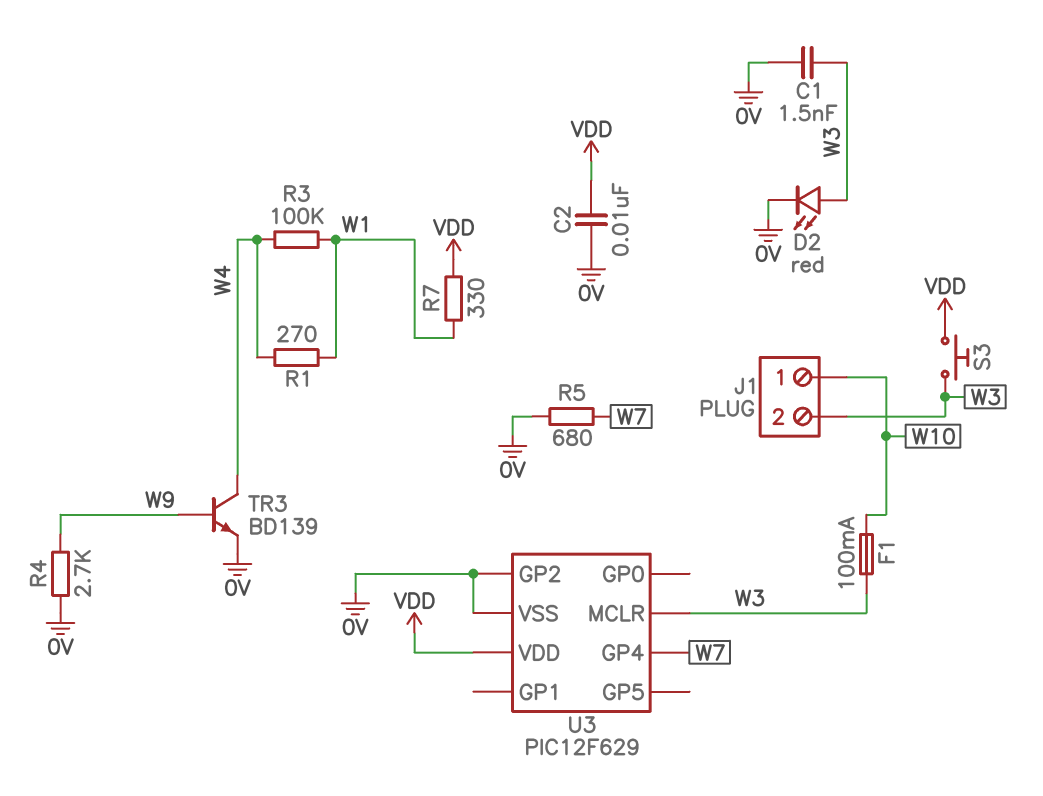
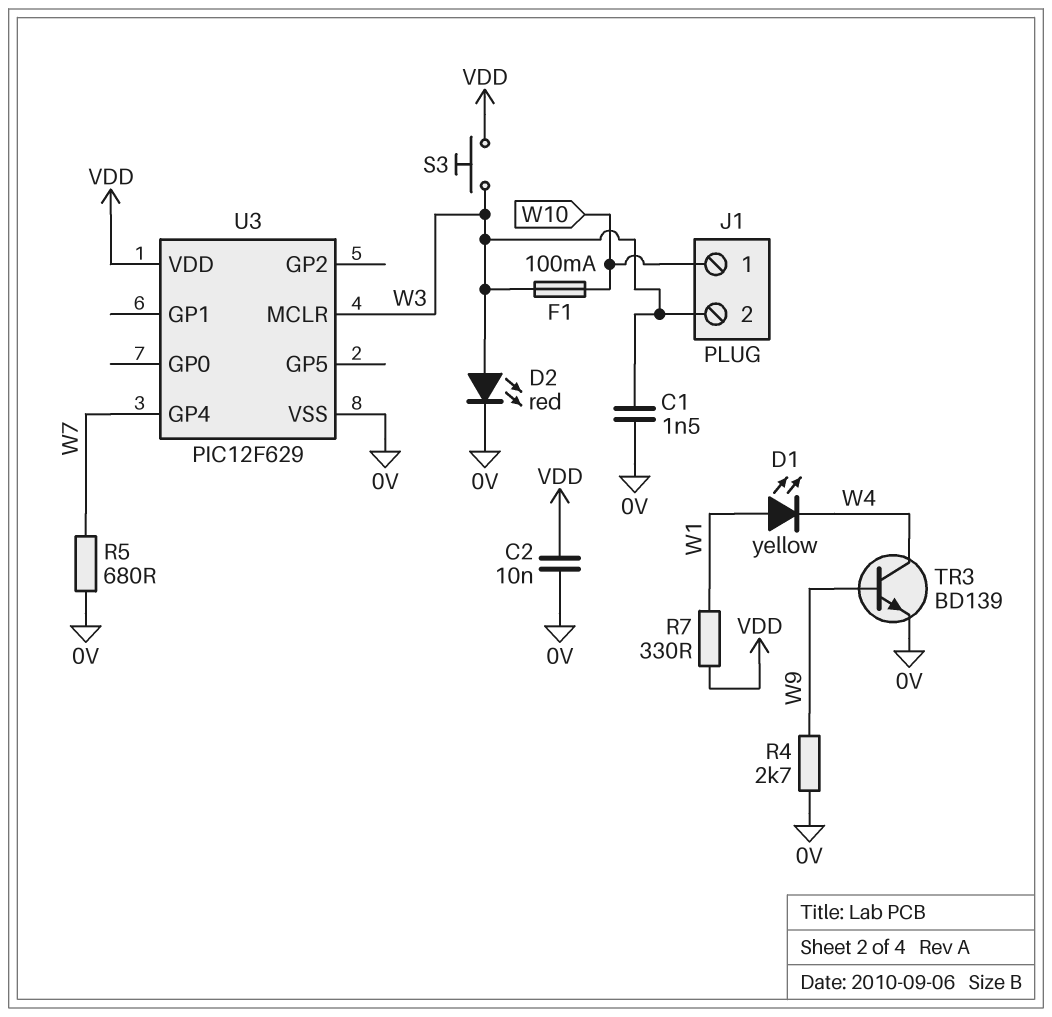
D1: none -> LED yellow (A W1, K W4)
R1: 270 (W1, W4) -> none
R3: 100k (W1, W4) -> none
U3 pin GP2: 0V -> none

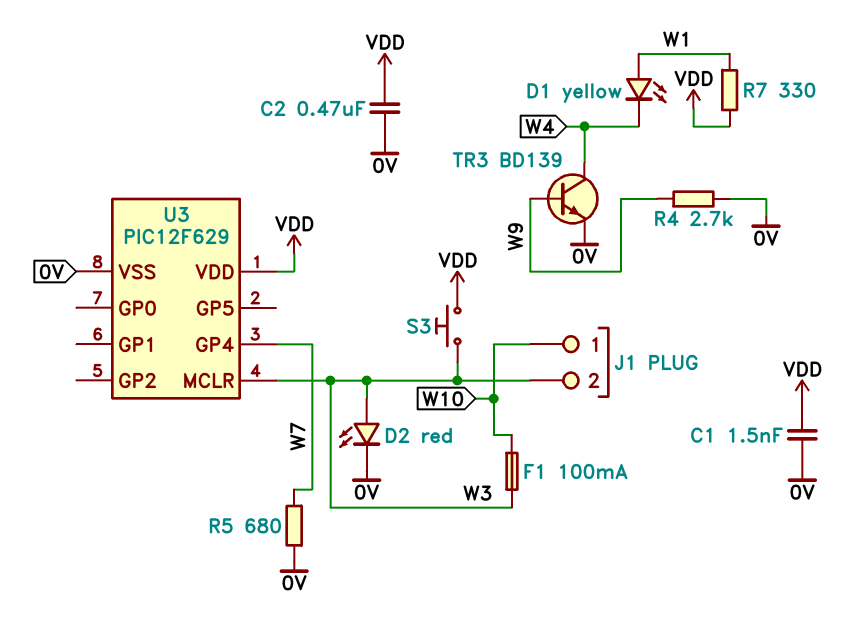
C1: 1.5nF (0V, W3) -> 1.5nF (0V, VDD)
C2: 10nF (0V, VDD) -> 470nF (0V, VDD)

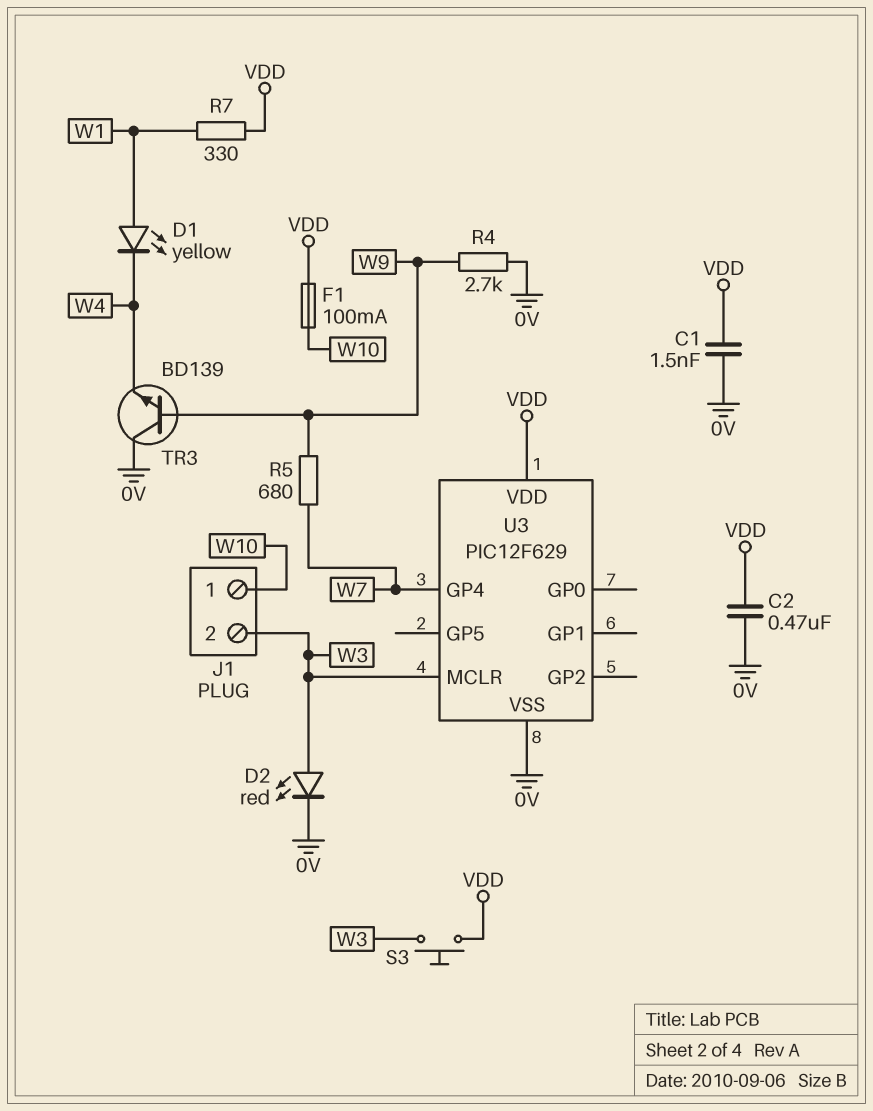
F1: 100mA (W3, W10) -> 100mA (VDD, W10)
R5: 680 (0V, W7) -> 680 (W7, W9)
TR3: NPN BD139 (B W9, C W4, E 0V) -> NPN BD139 (B W9, C 0V, E W4)

